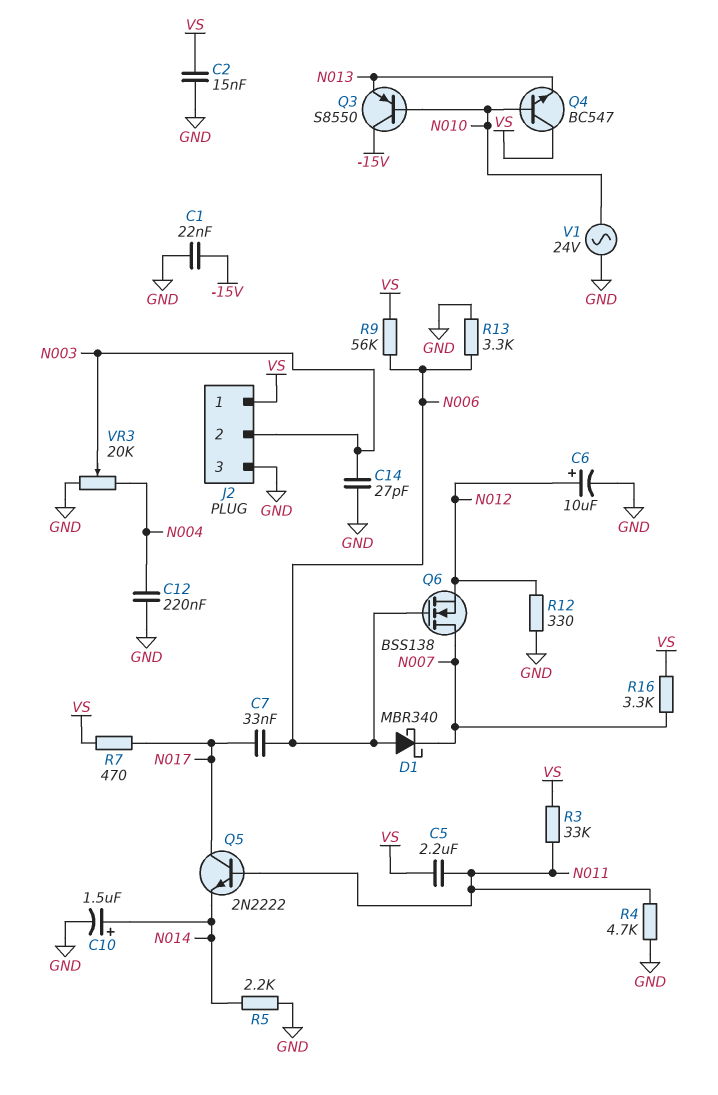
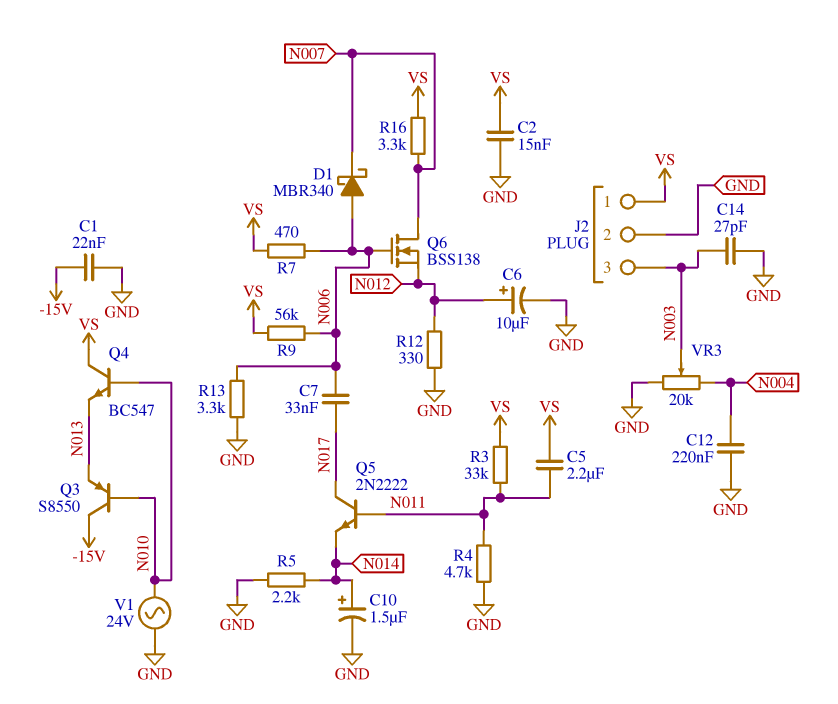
J2 pin 2: N003 -> GND
J2 pin 3: GND -> N003
R7: 470 (N017, VS) -> 470 (N006, VS)

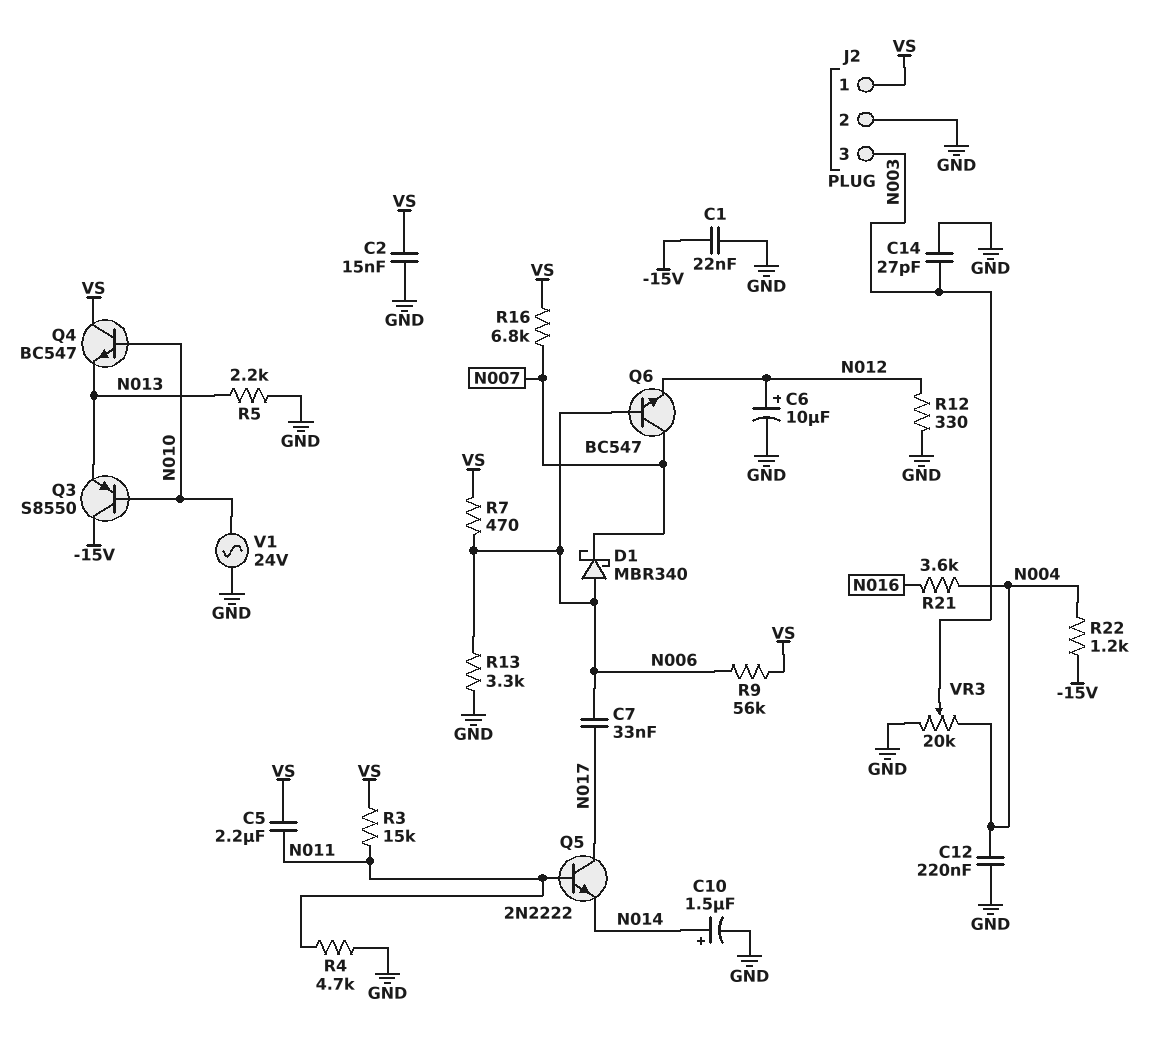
Q6: NMOS BSS138 (G N006, D N007, S N012) -> NPN BC547 (B N006, C N007, E N012)
R3: 33k (N011, VS) -> 15k (N011, VS)
R5: 2.2k (GND, N014) -> 2.2k (GND, N013)
R16: 3.3k (N007, VS) -> 6.8k (N007, VS)
R21: none -> 3.6k (N004, N016)
R22: none -> 1.2k (-15V, N004)

